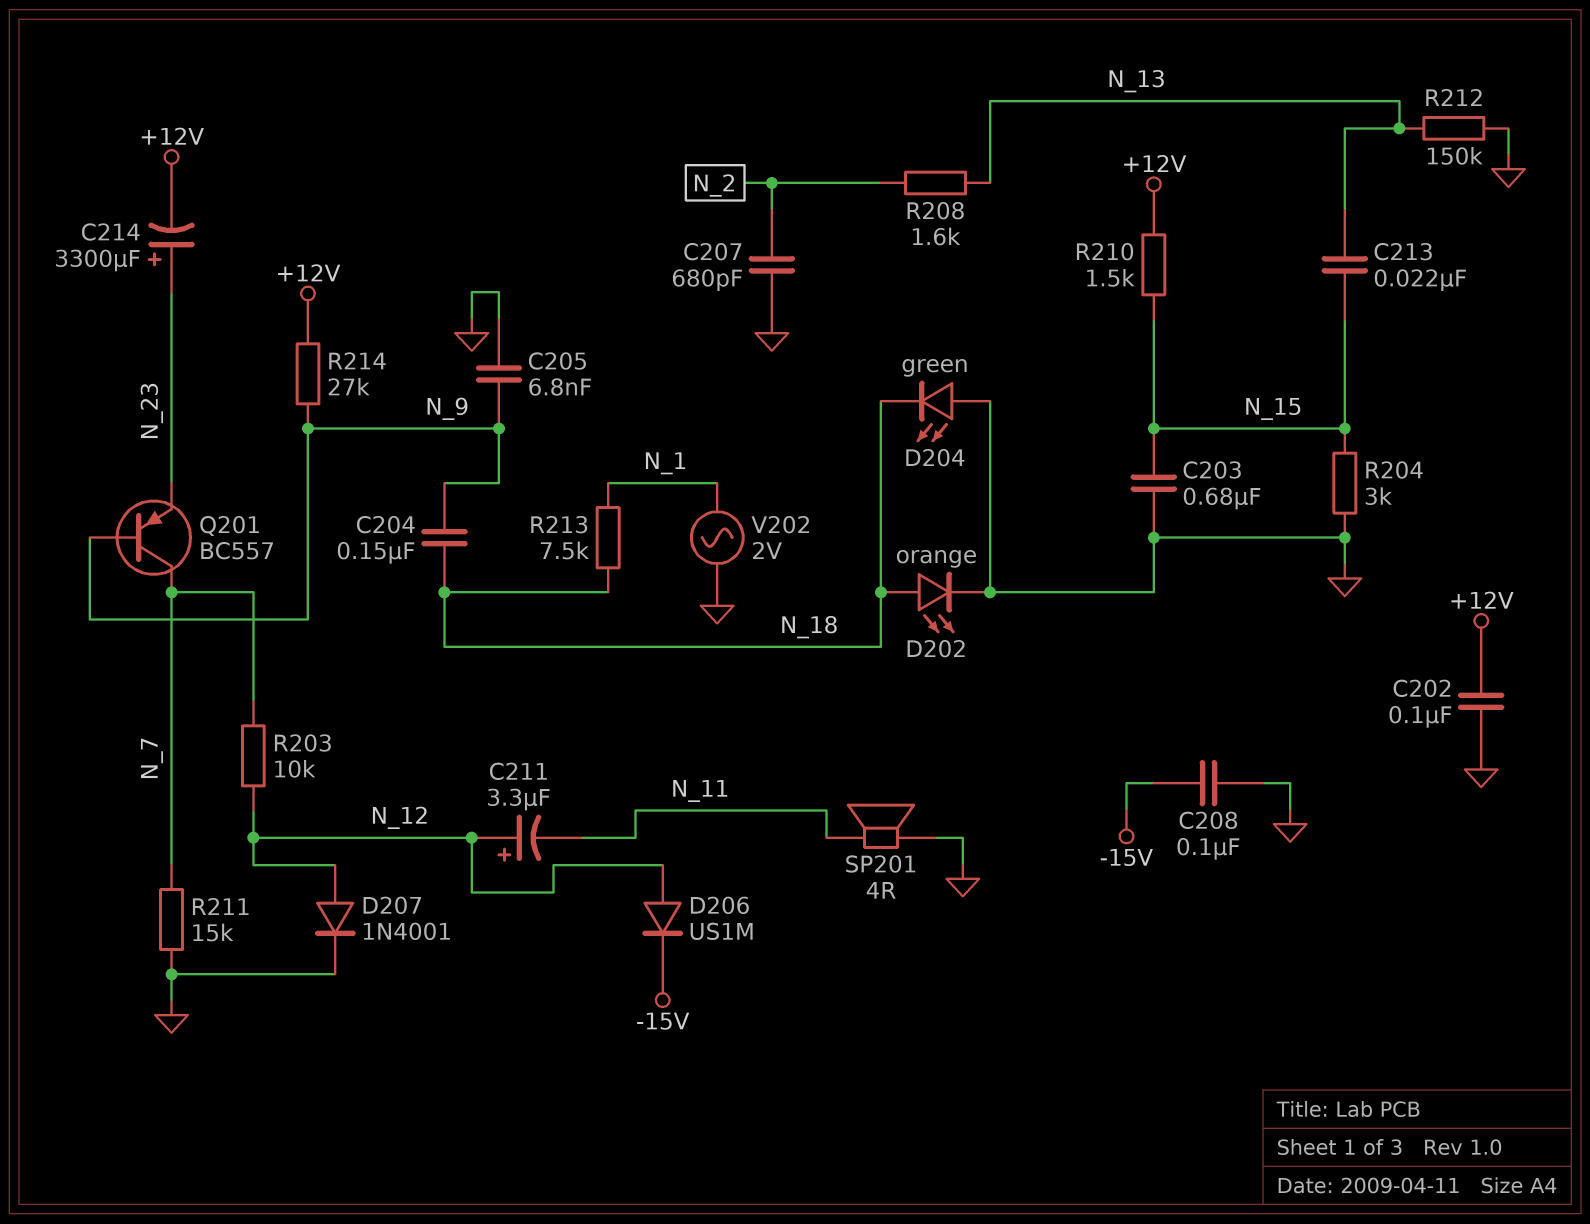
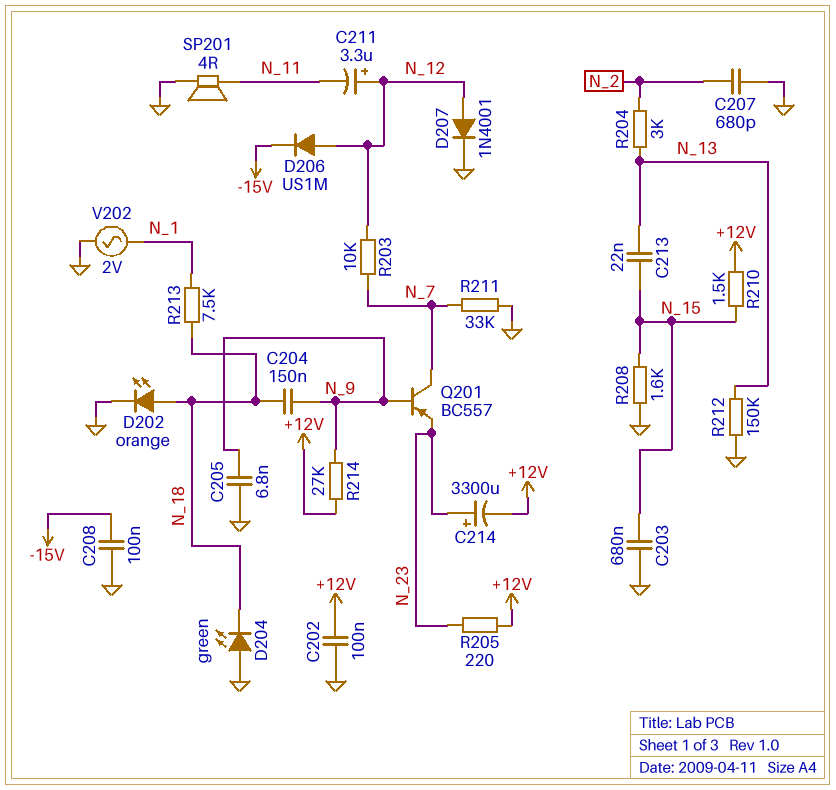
R204: 3k (GND, N_15) -> 3k (N_2, N_13)
R205: none -> 220 (+12V, N_23)
R208: 1.6k (N_2, N_13) -> 1.6k (GND, N_15)
R211: 15k (GND, N_7) -> 33k (GND, N_7)

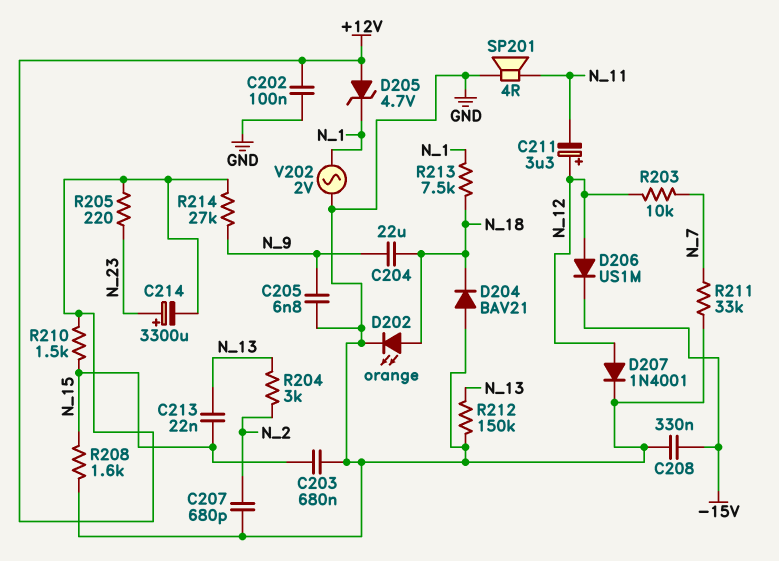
C204: 150nF (N_9, N_18) -> 22uF (N_9, N_18)
C208: 100nF (-15V, GND) -> 330nF (-15V, GND)
D204: LED green (A GND, K N_18) -> diode BAV21 (A GND, K N_18)
D205: none -> zener 4.7V (A +12V, K N_1)
Q201: PNP BC557 (B N_9, C N_7, E N_23) -> none

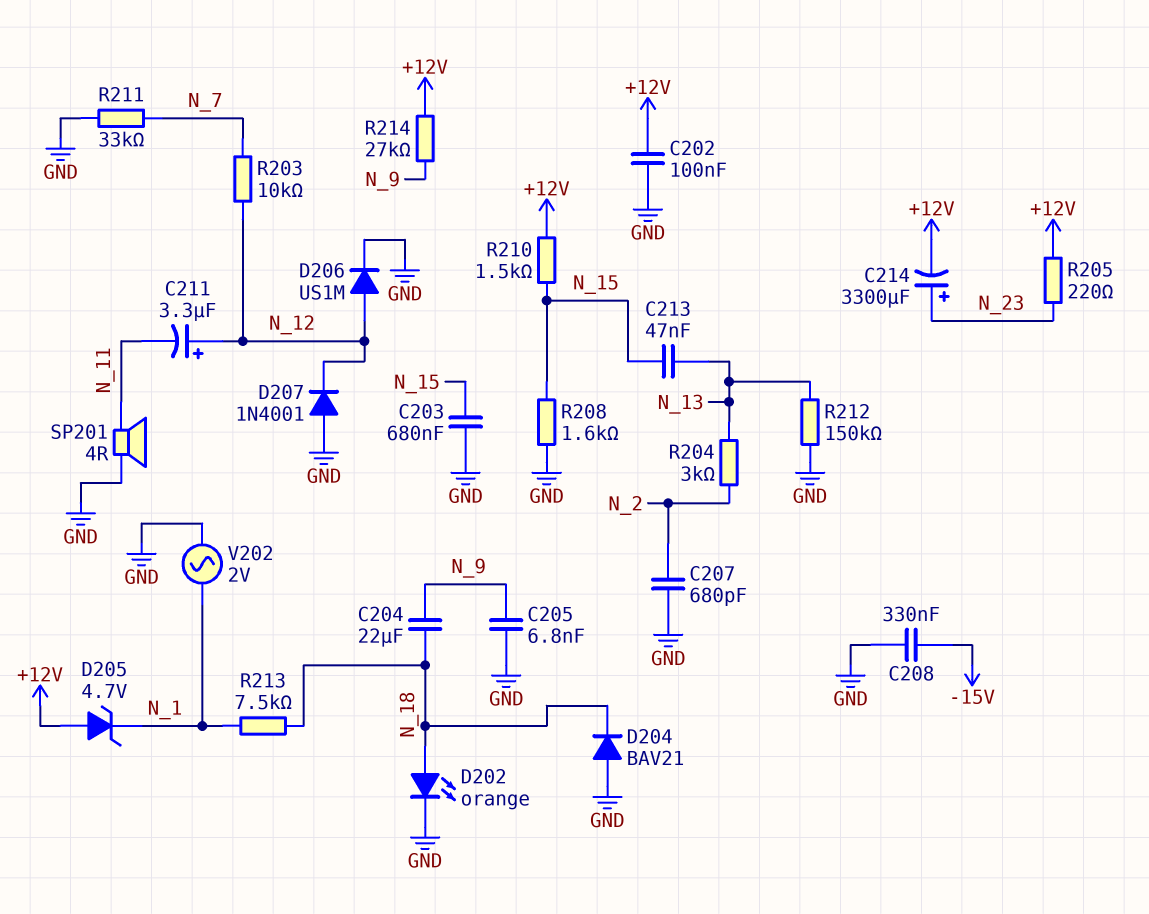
C213: 22nF (N_13, N_15) -> 47nF (N_13, N_15)
D206: diode US1M (A N_12, K -15V) -> diode US1M (A N_12, K GND)
D207: diode 1N4001 (A N_12, K GND) -> diode 1N4001 (A GND, K N_12)

